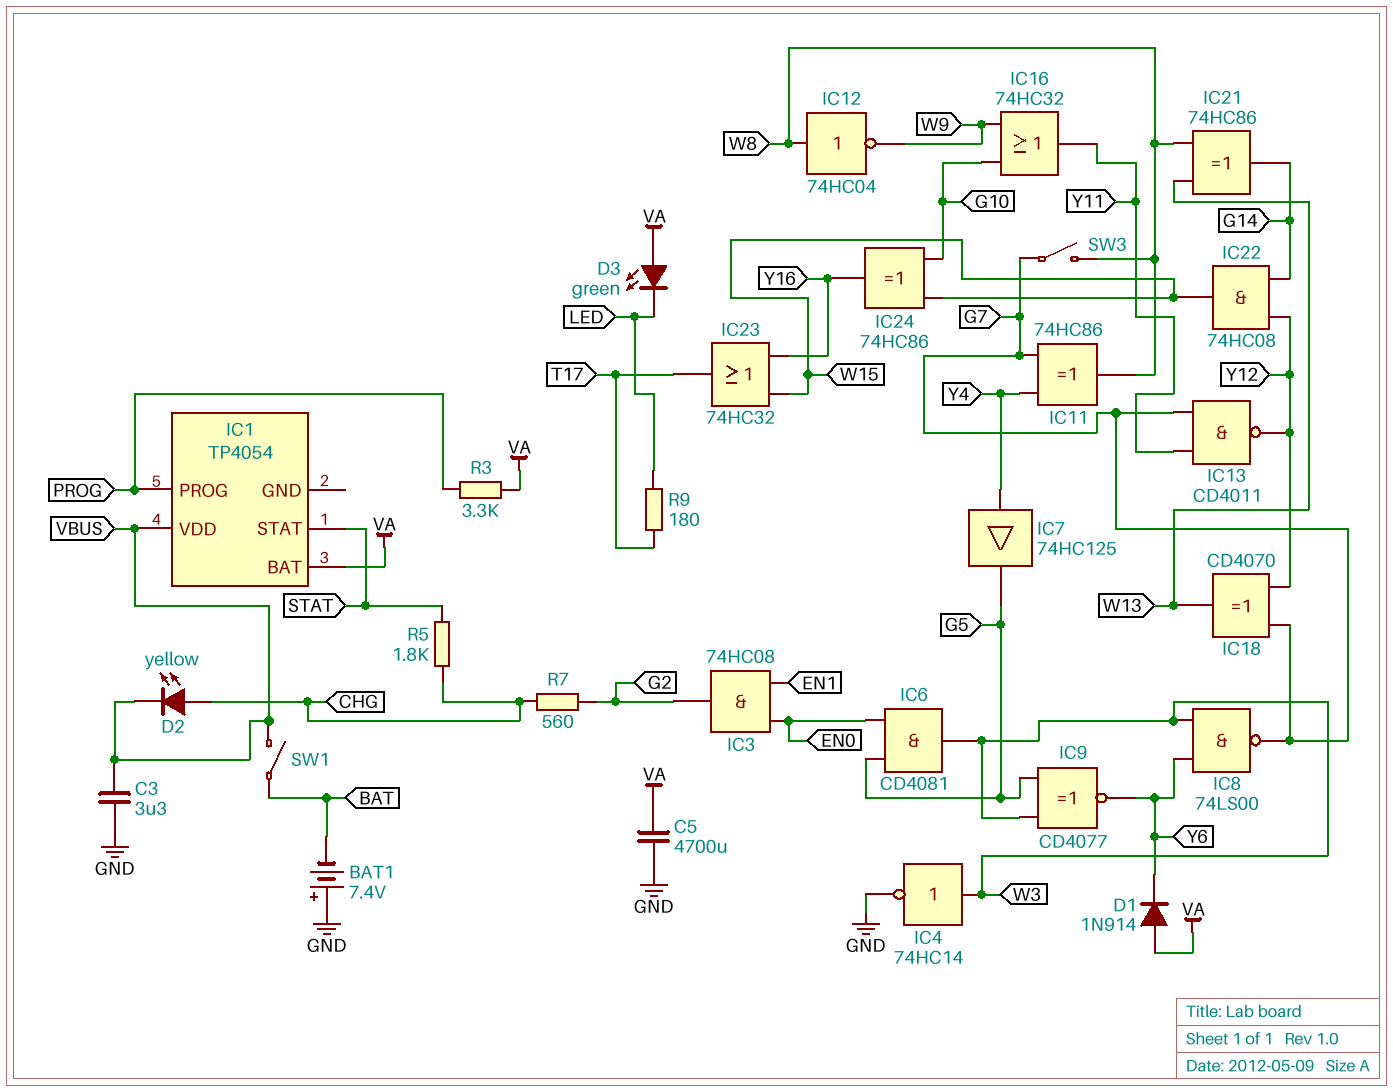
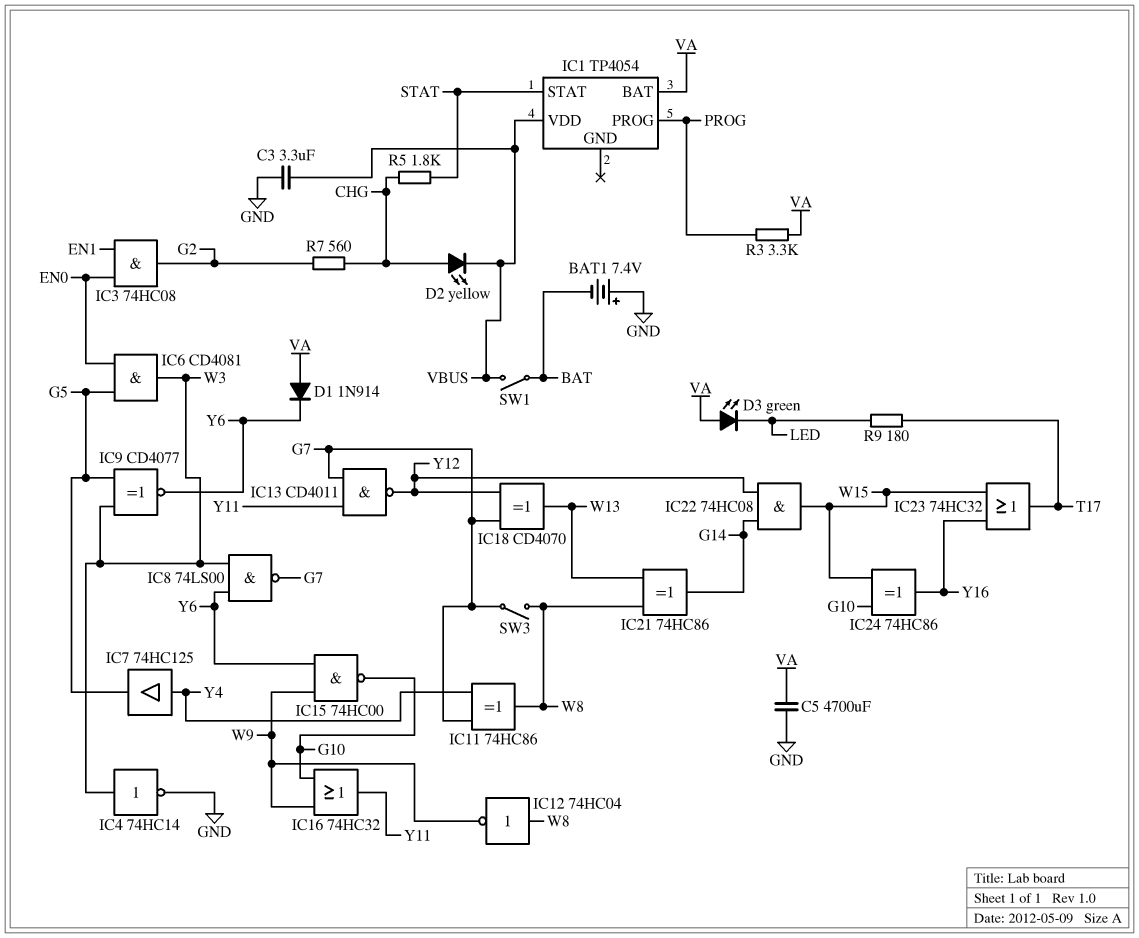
IC15: none -> NAND 74HC00 (in W9, in Y6, out G10)

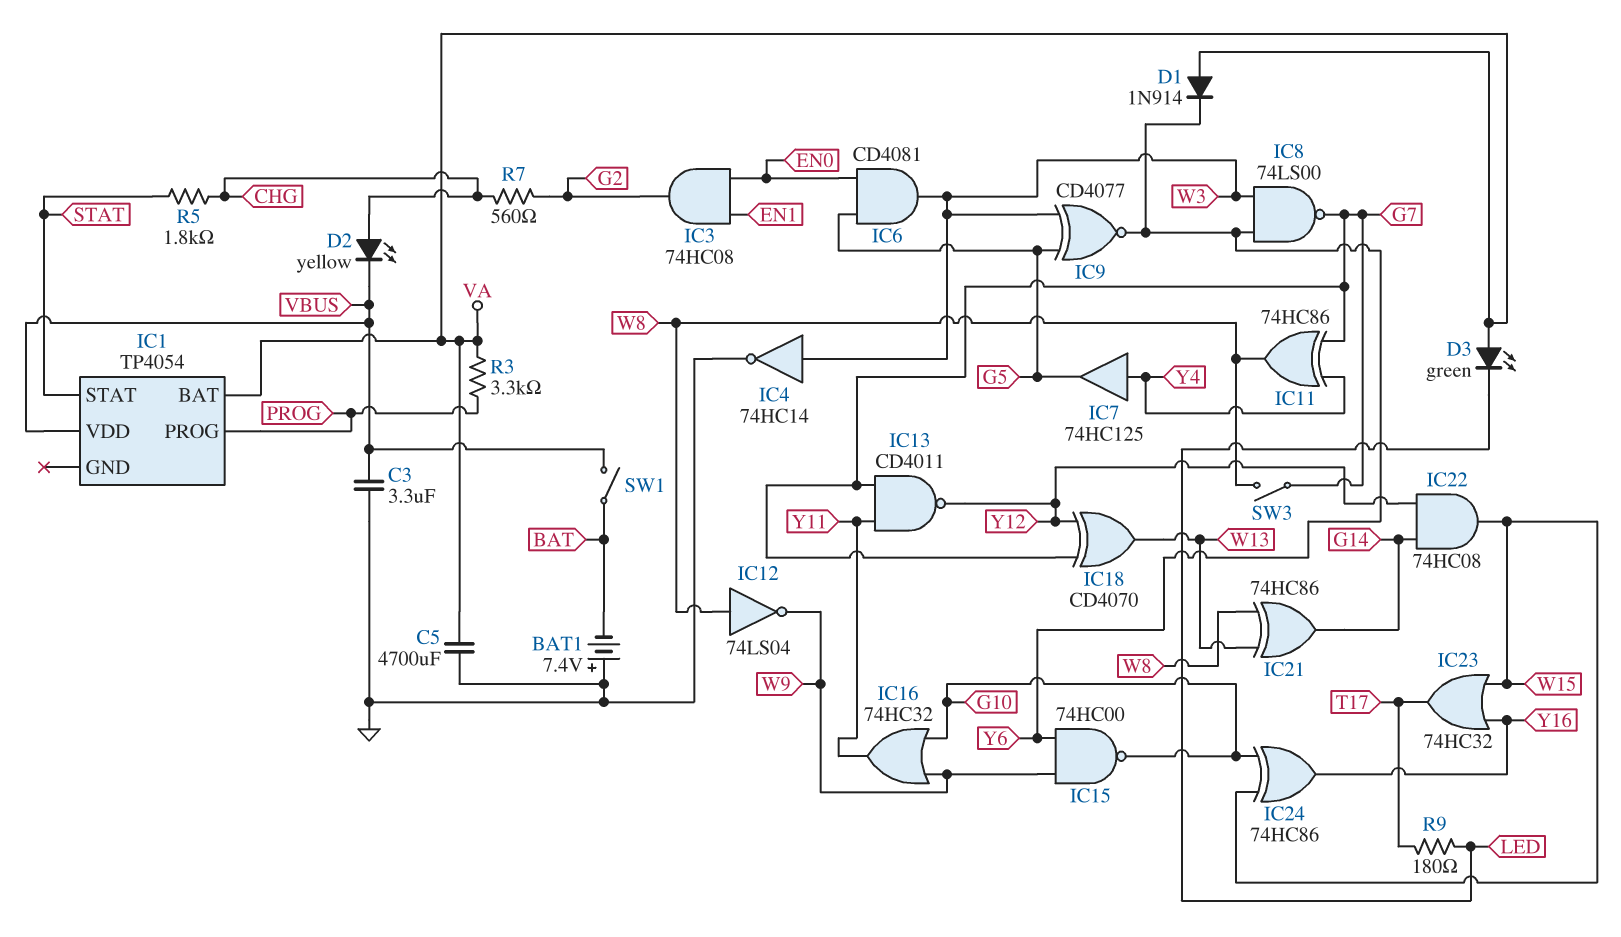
IC12: NOT 74HC04 (in W8, out W9) -> NOT 74LS04 (in W8, out W9)

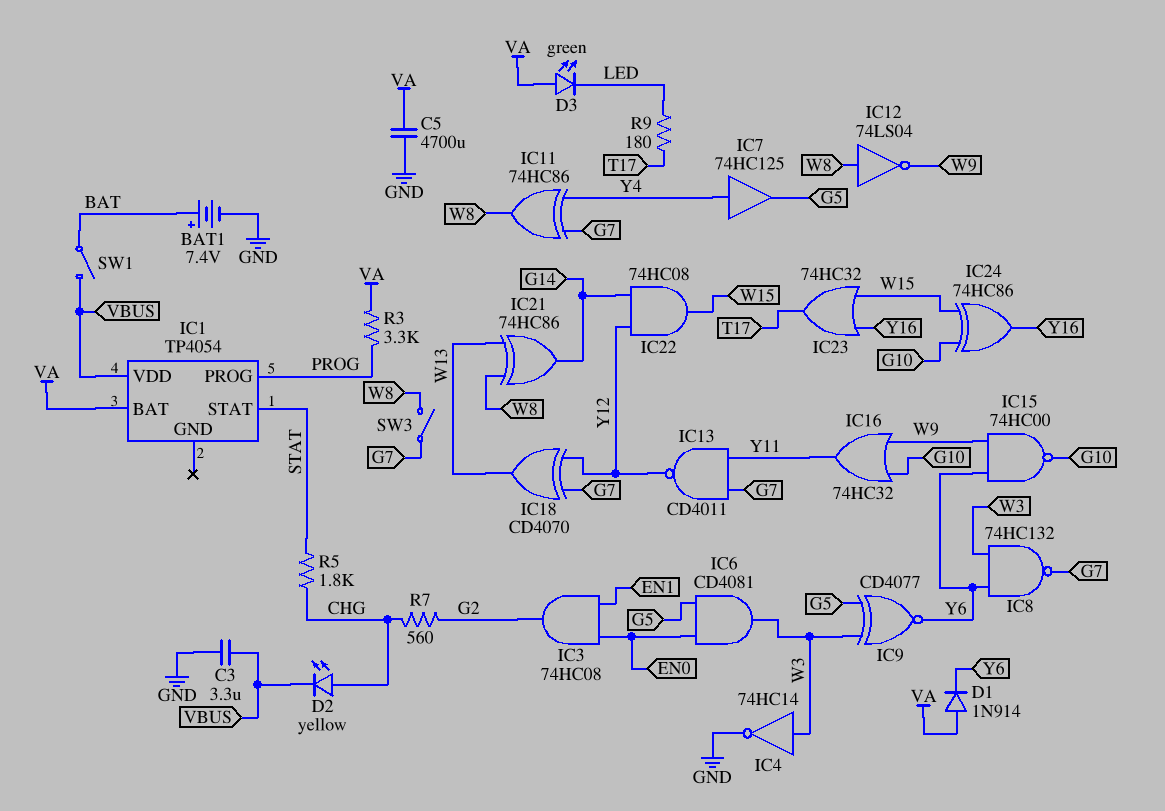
BAT1: 7.4V (plus GND, minus BAT) -> 7.4V (plus BAT, minus GND)
IC8: NAND 74LS00 (in W3, in Y6, out G7) -> NAND 74HC132 (in W3, in Y6, out G7)

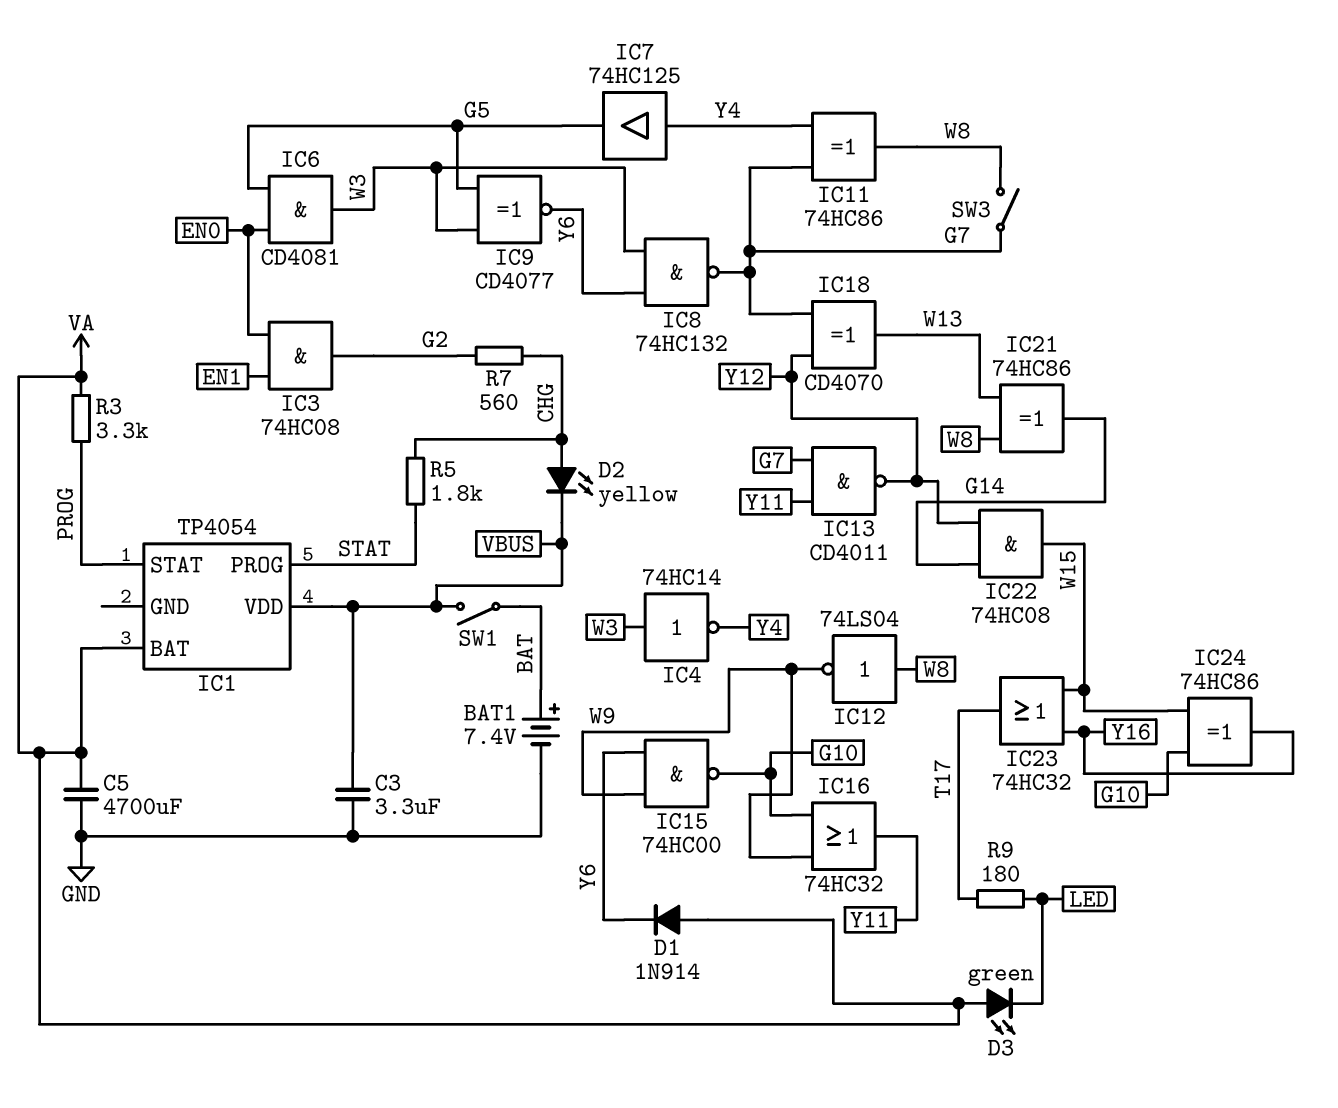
IC1 pin PROG: PROG -> STAT
IC1 pin STAT: STAT -> PROG
IC4: NOT 74HC14 (in W3, out GND) -> NOT 74HC14 (in W3, out Y4)

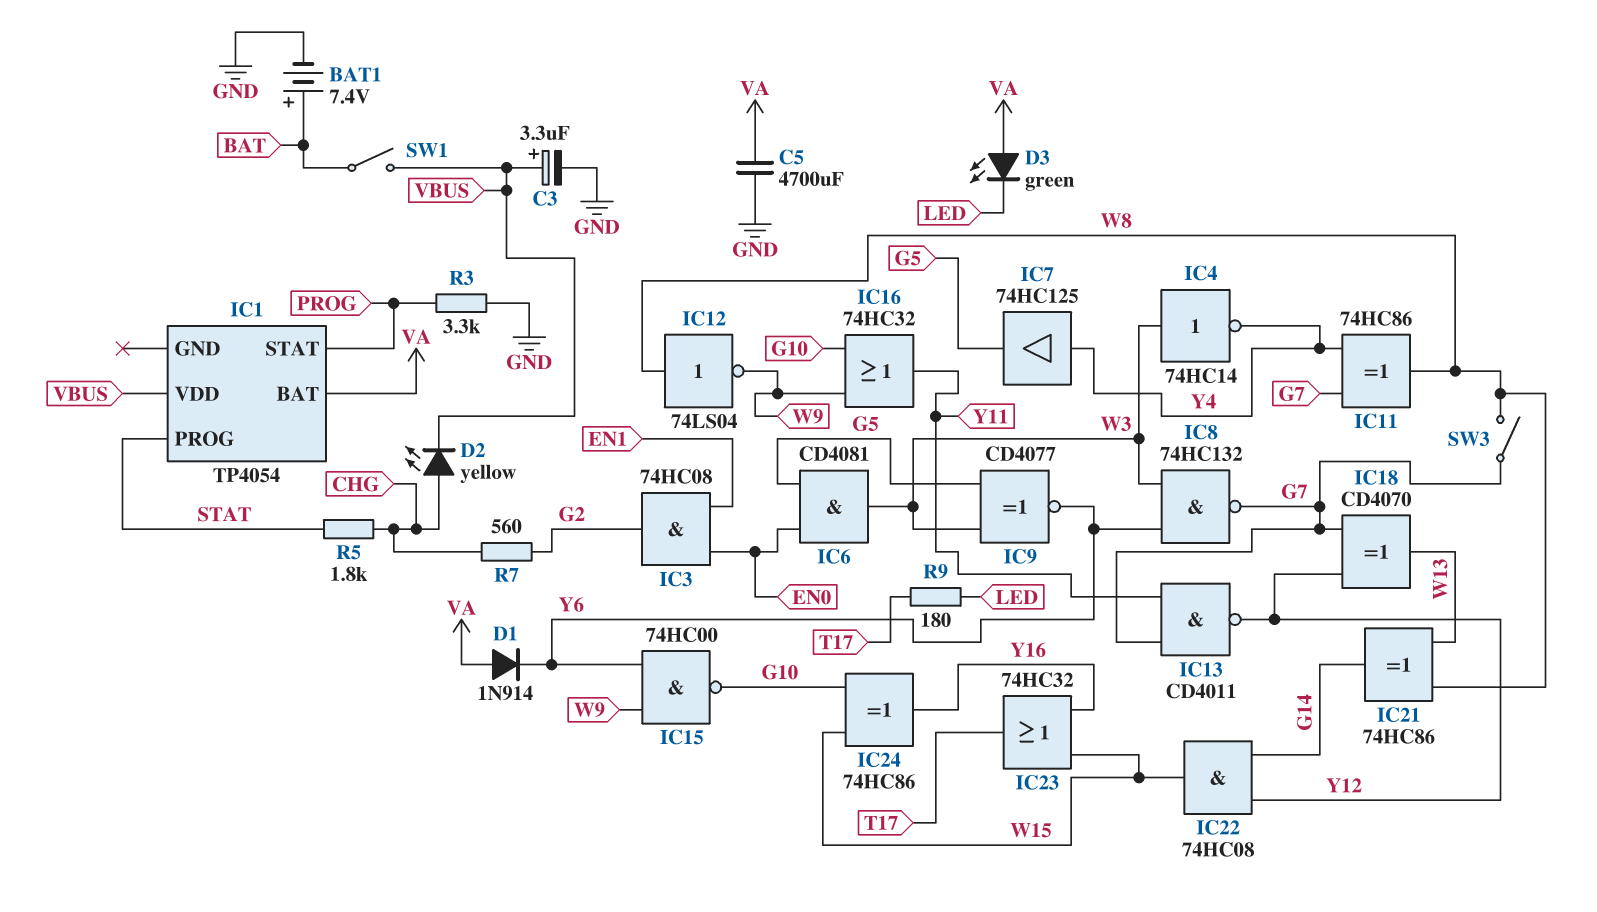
C3: 3.3uF (GND, VBUS) -> 3.3uF (plus VBUS, minus GND)
R3: 3.3k (PROG, VA) -> 3.3k (GND, PROG)

